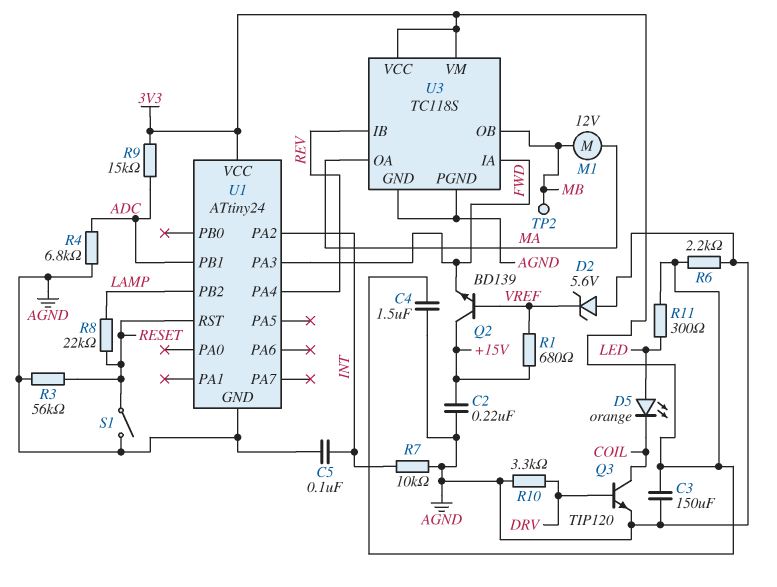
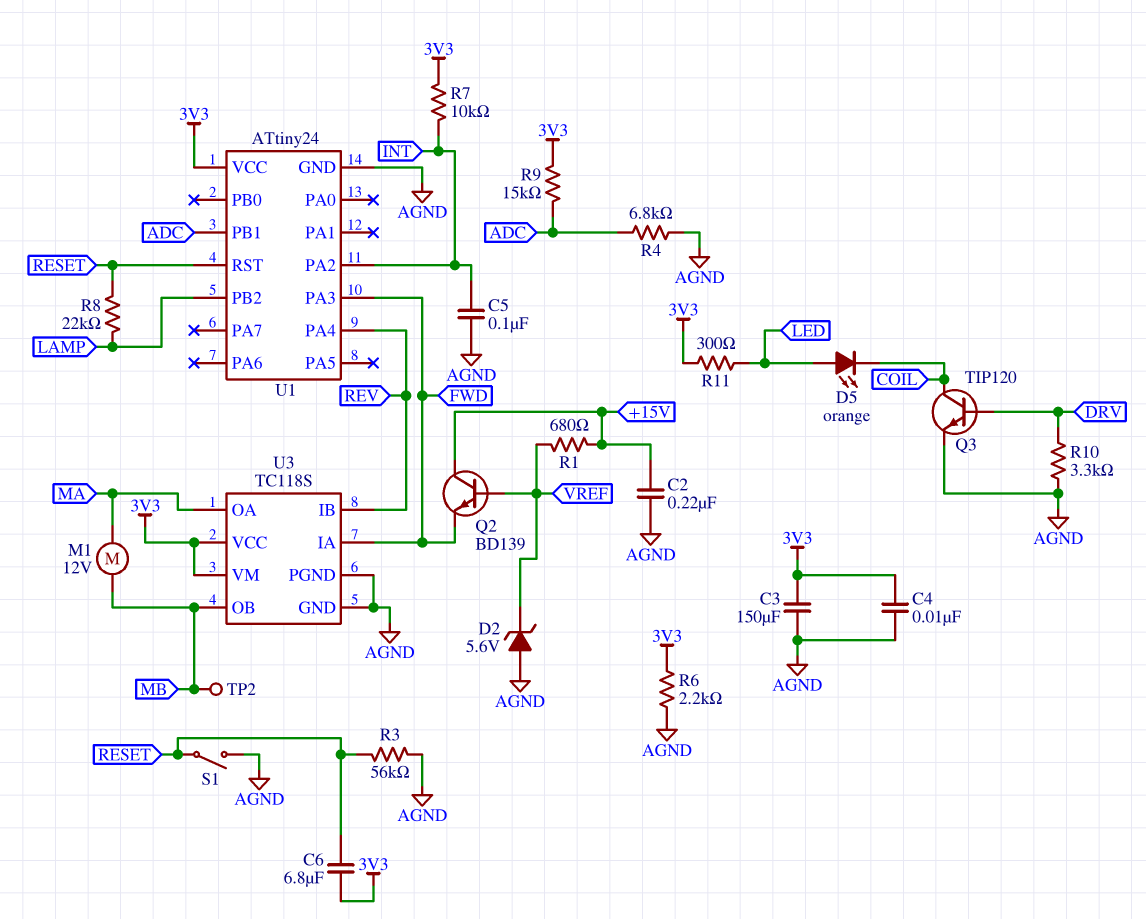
C4: 1.5uF (3V3, AGND) -> 10nF (3V3, AGND)
C6: none -> 6.8uF (3V3, RESET)
R7: 10k (AGND, INT) -> 10k (3V3, INT)

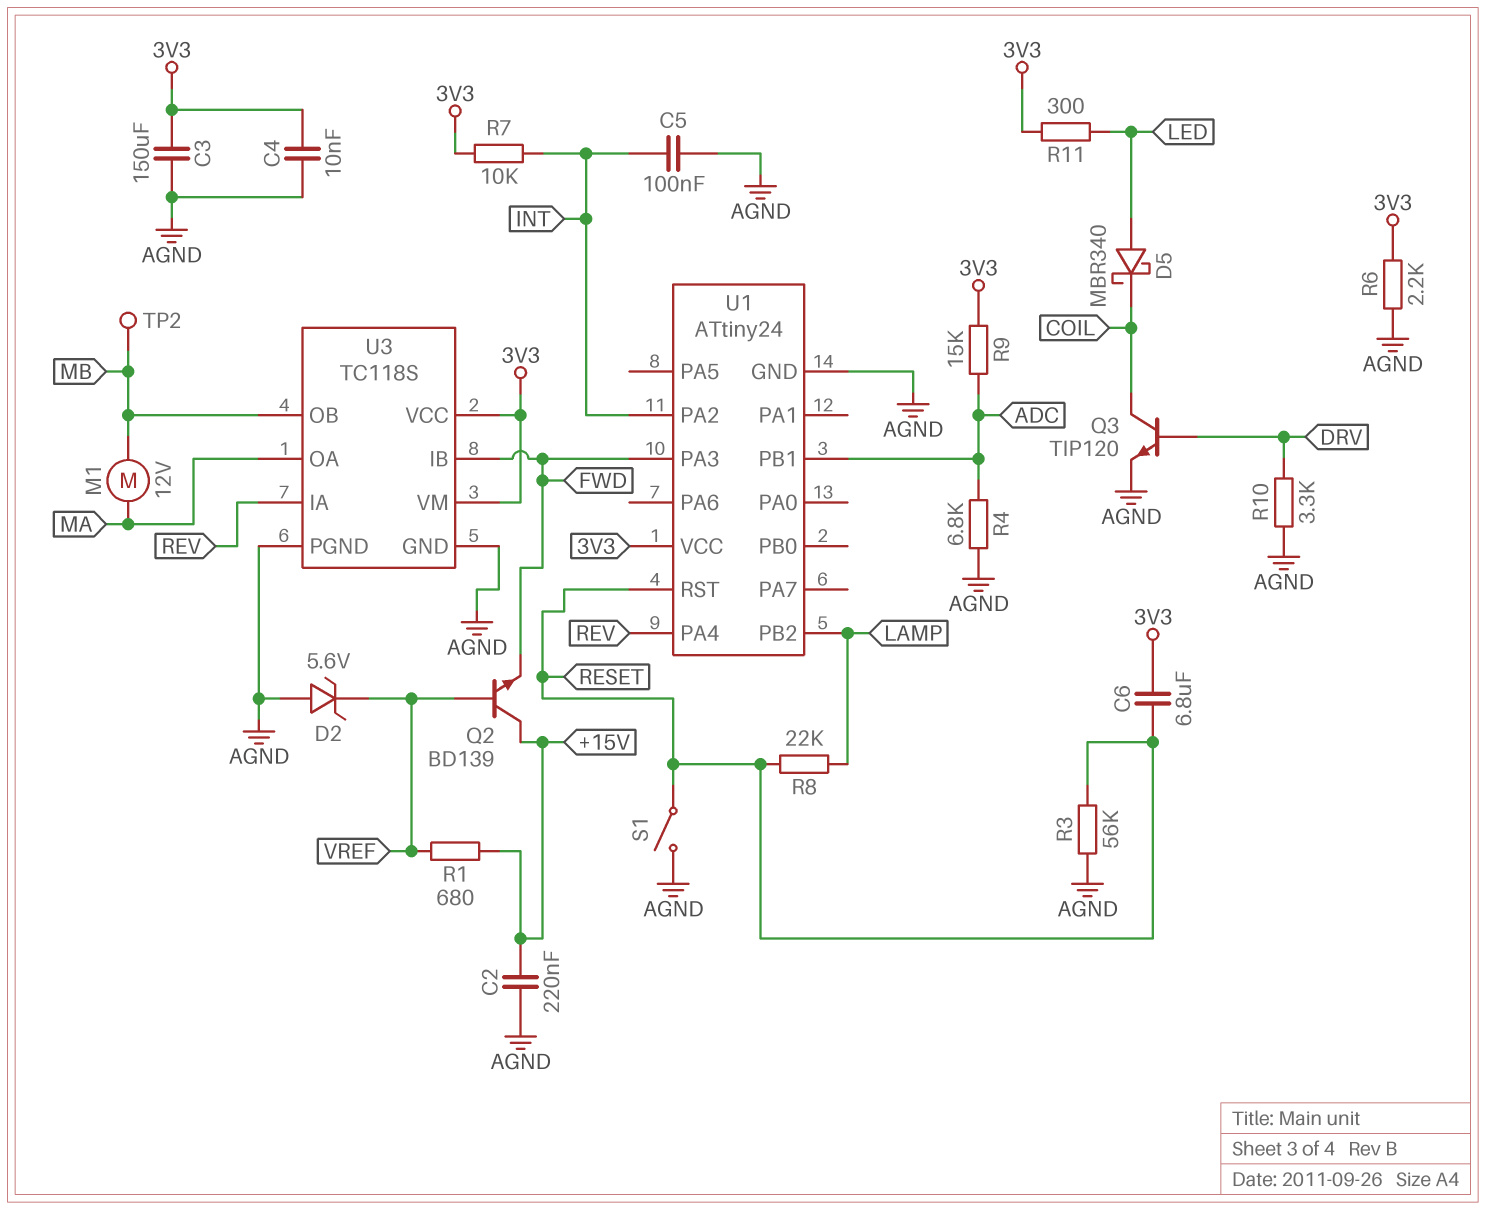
D5: LED orange (A LED, K COIL) -> schottky MBR340 (A LED, K COIL)
U3 pin IA: FWD -> REV
U3 pin IB: REV -> FWD

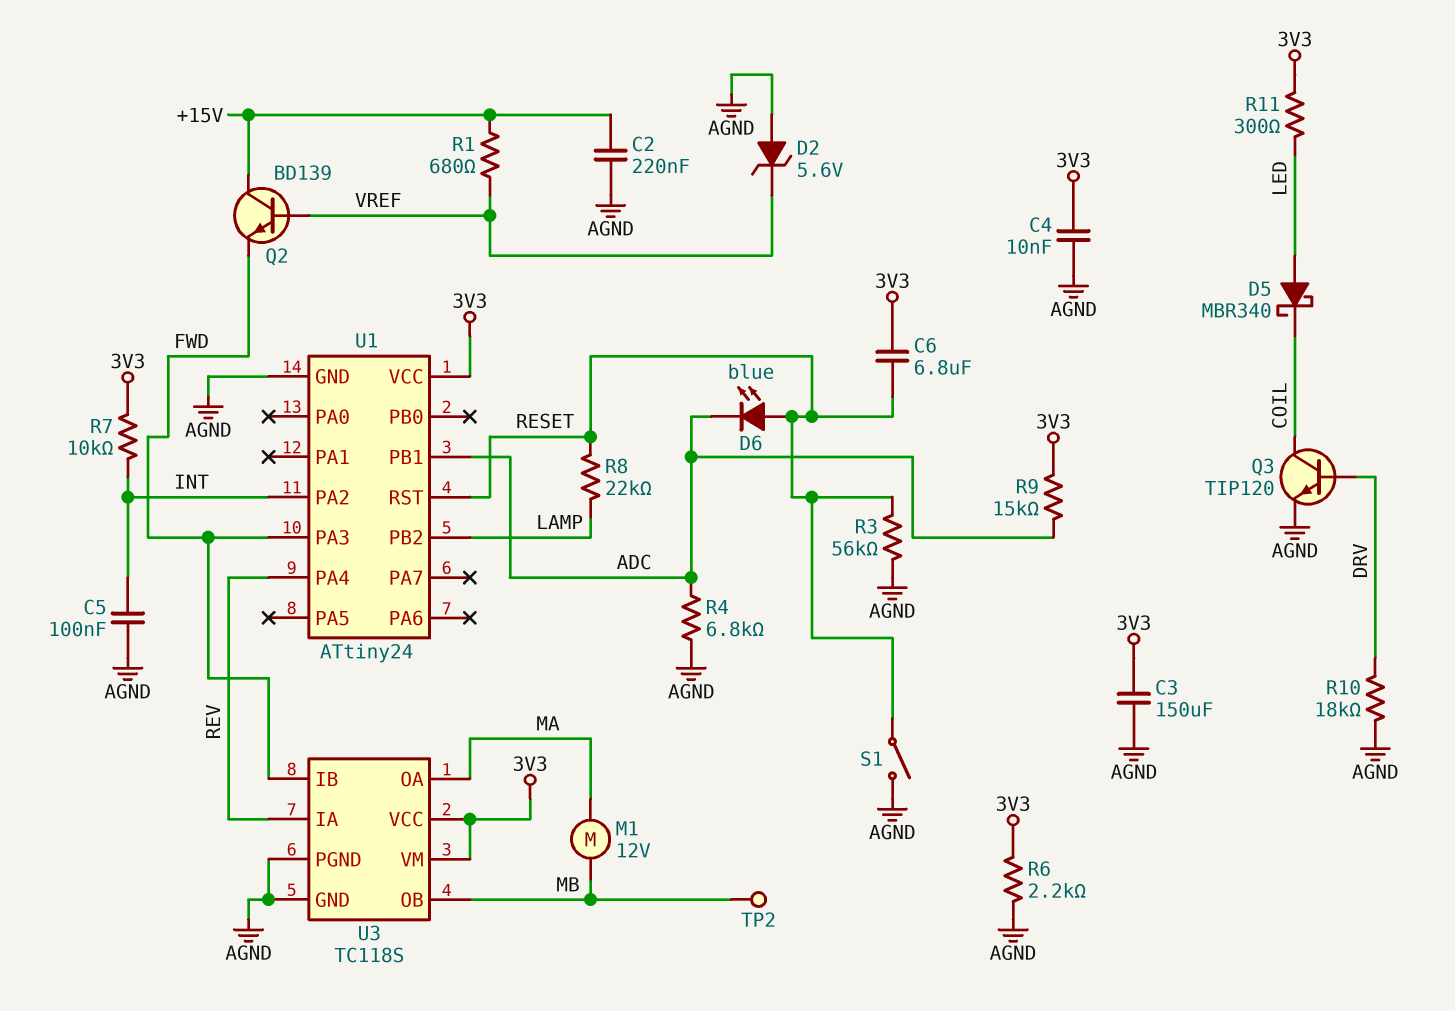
D6: none -> LED blue (A RESET, K ADC)
R10: 3.3k (AGND, DRV) -> 18k (AGND, DRV)

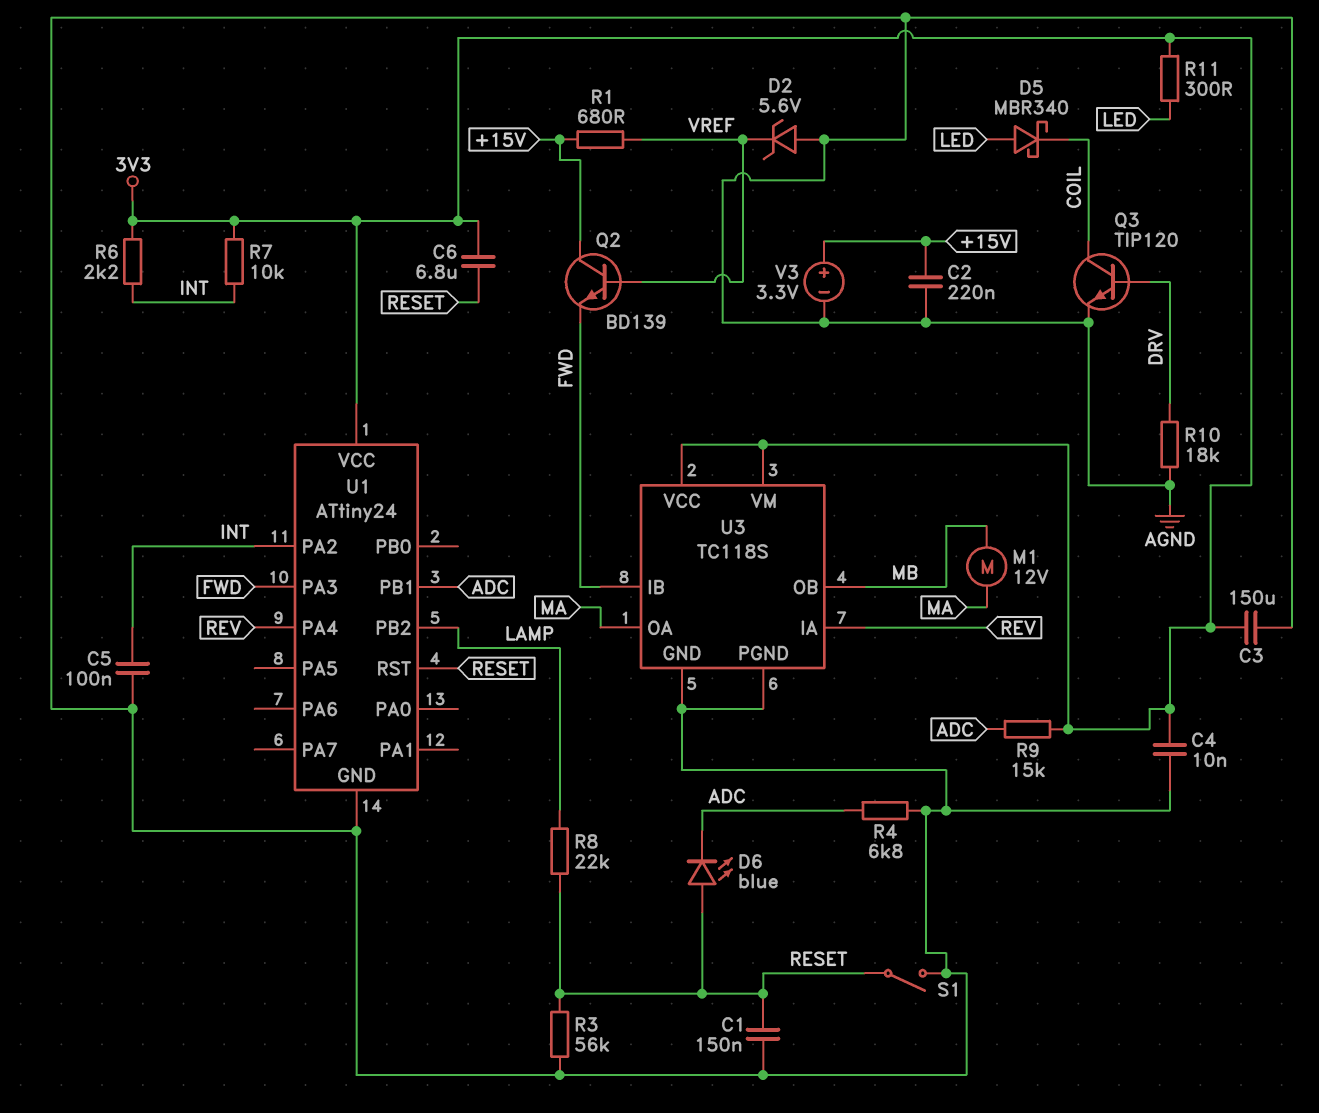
C1: none -> 150nF (AGND, RESET)
R6: 2.2k (3V3, AGND) -> 2.2k (3V3, INT)
TP2: test point (MB) -> none
V3: none -> 3.3V (plus +15V, minus AGND)

